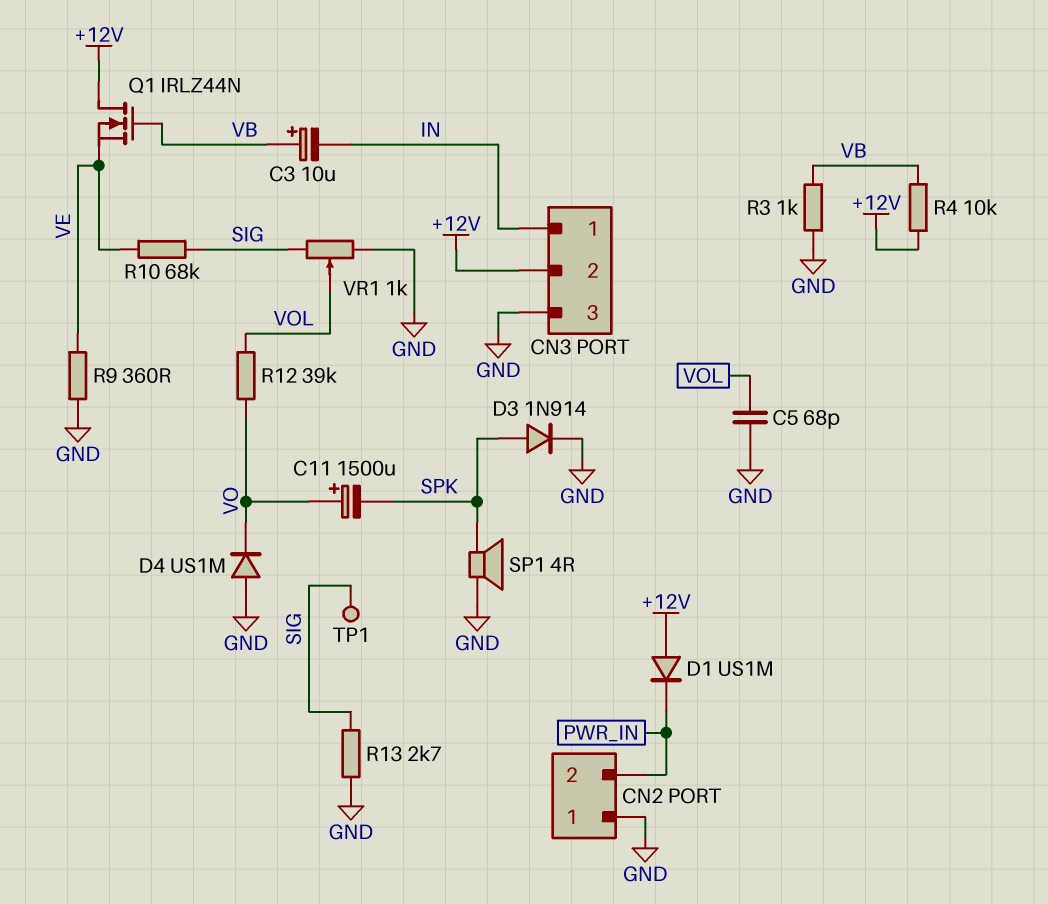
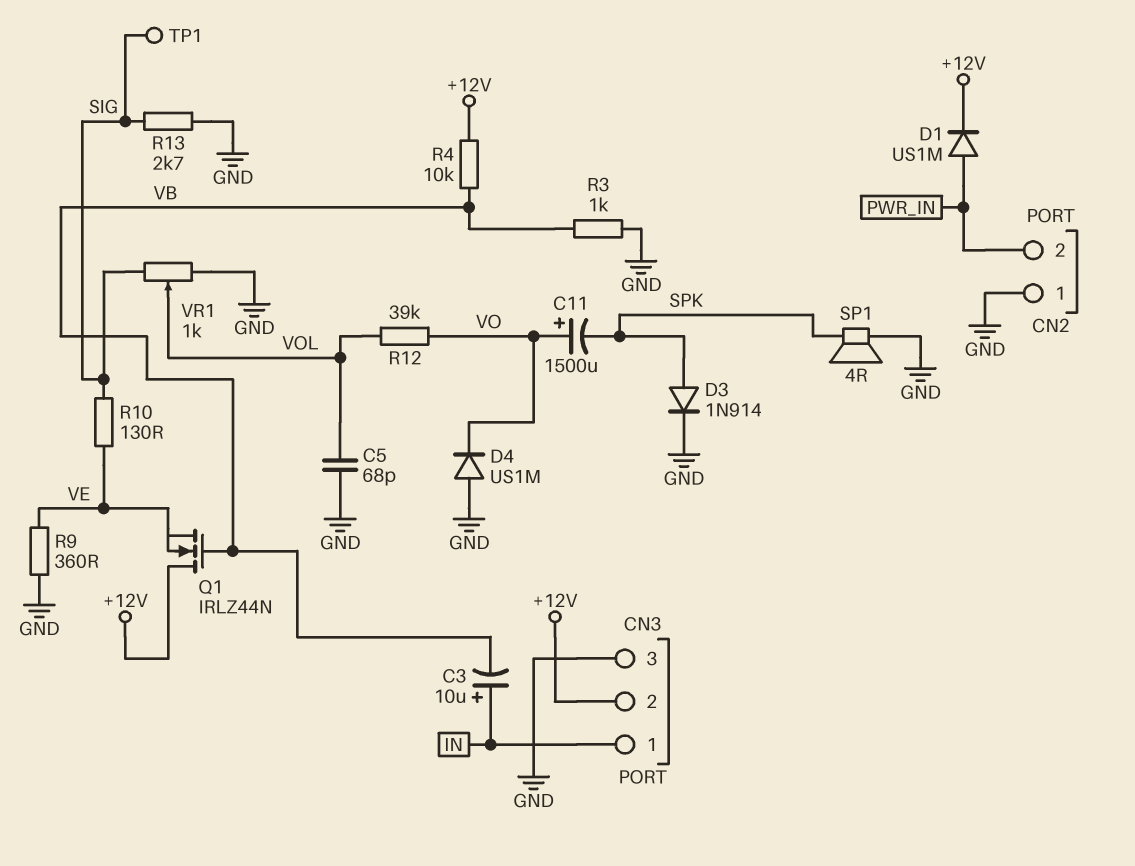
C3: 10uF (plus VB, minus IN) -> 10uF (plus IN, minus VB)
D1: diode US1M (A +12V, K PWR_IN) -> diode US1M (A PWR_IN, K +12V)
R10: 68k (SIG, VE) -> 130 (SIG, VE)

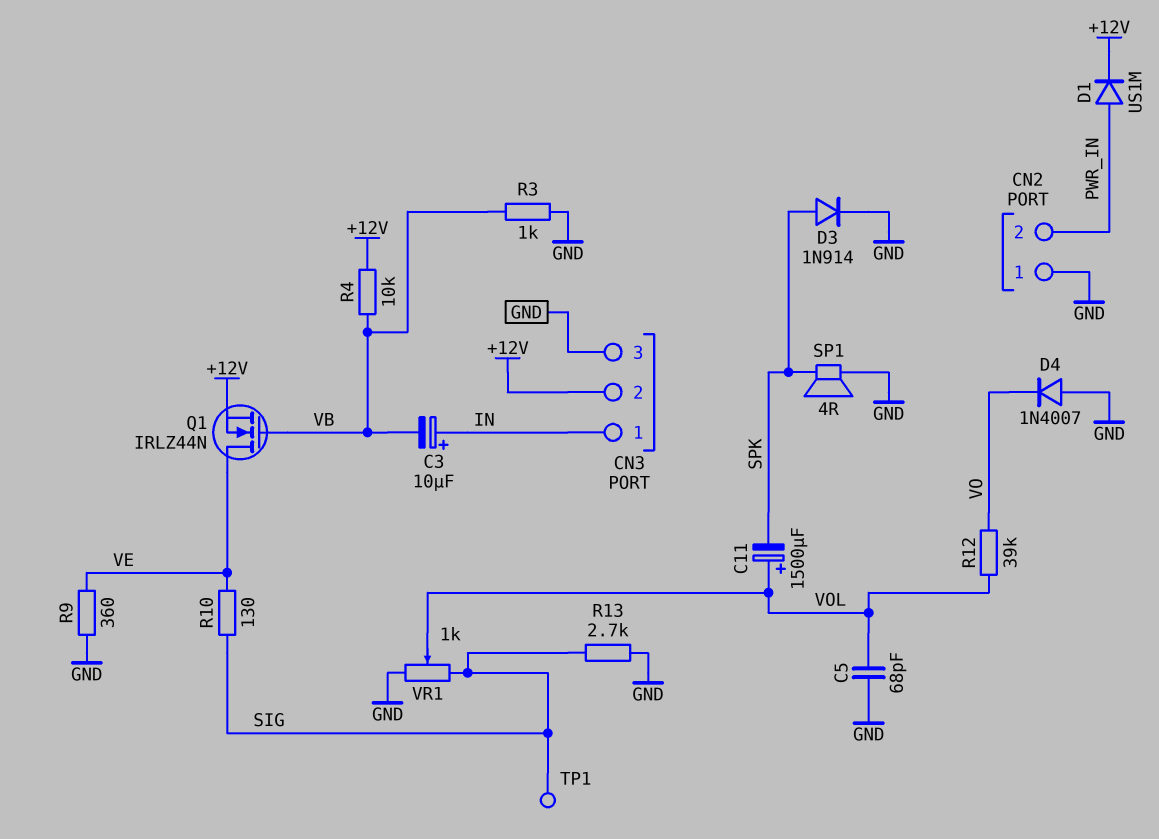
C11: 1500uF (plus VO, minus SPK) -> 1500uF (plus VOL, minus SPK)
D4: diode US1M (A GND, K VO) -> diode 1N4007 (A GND, K VO)
Q1: NMOS IRLZ44N (G VB, D +12V, S VE) -> NMOS IRLZ44N (G VB, D VE, S +12V)

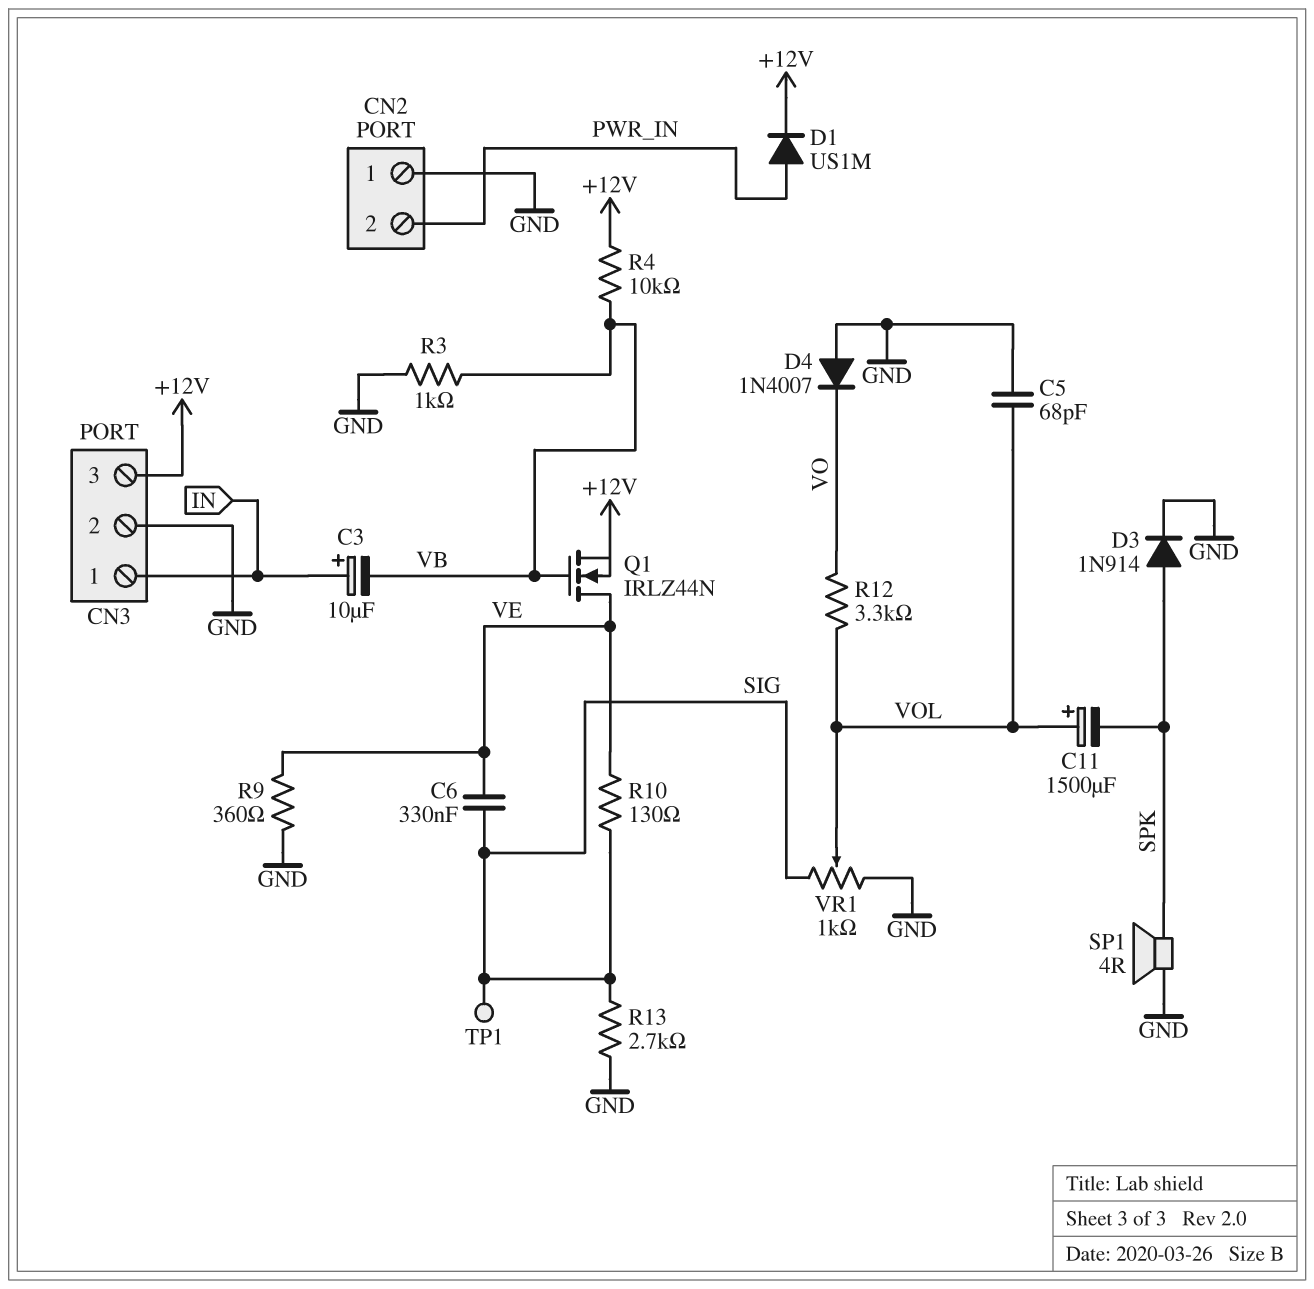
C6: none -> 330nF (SIG, VE)
CN3 pin 2: +12V -> GND
CN3 pin 3: GND -> +12V
R12: 39k (VO, VOL) -> 3.3k (VO, VOL)

